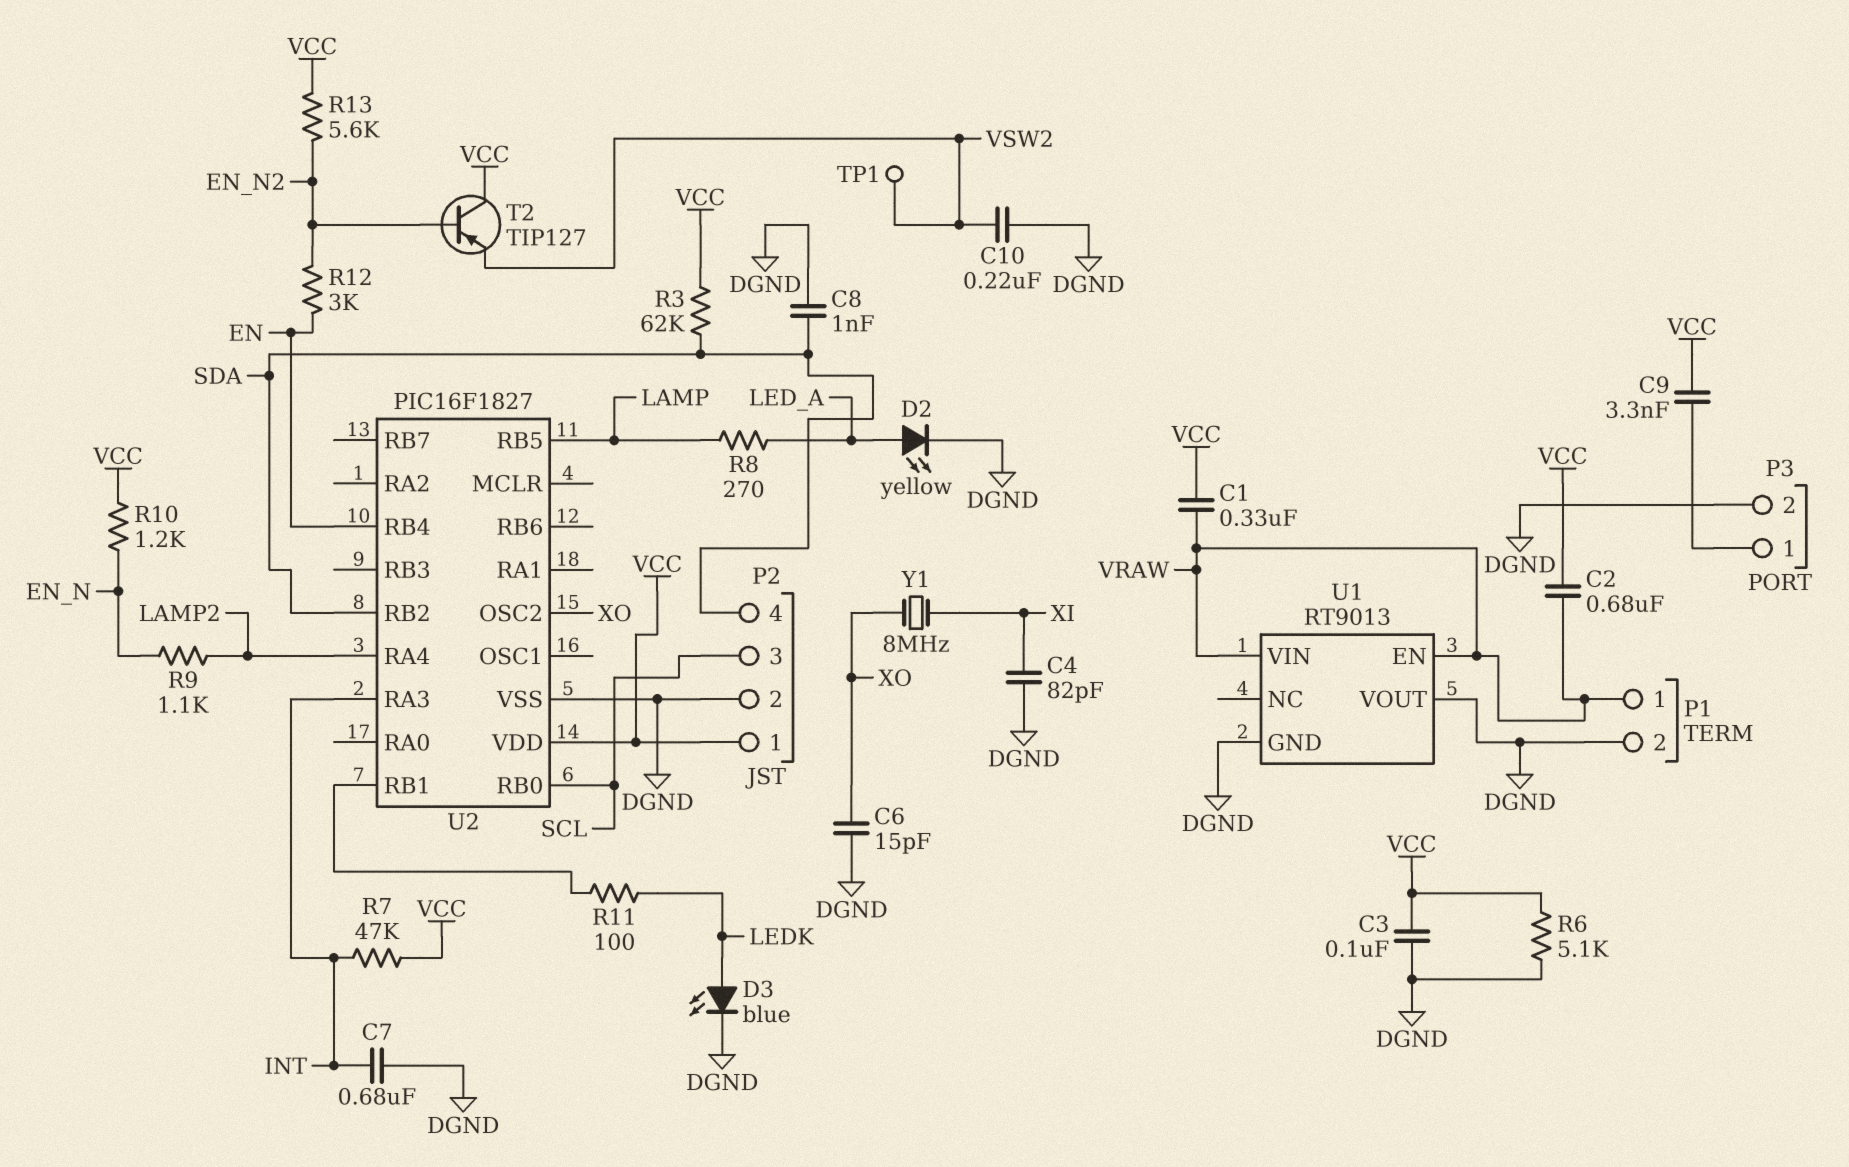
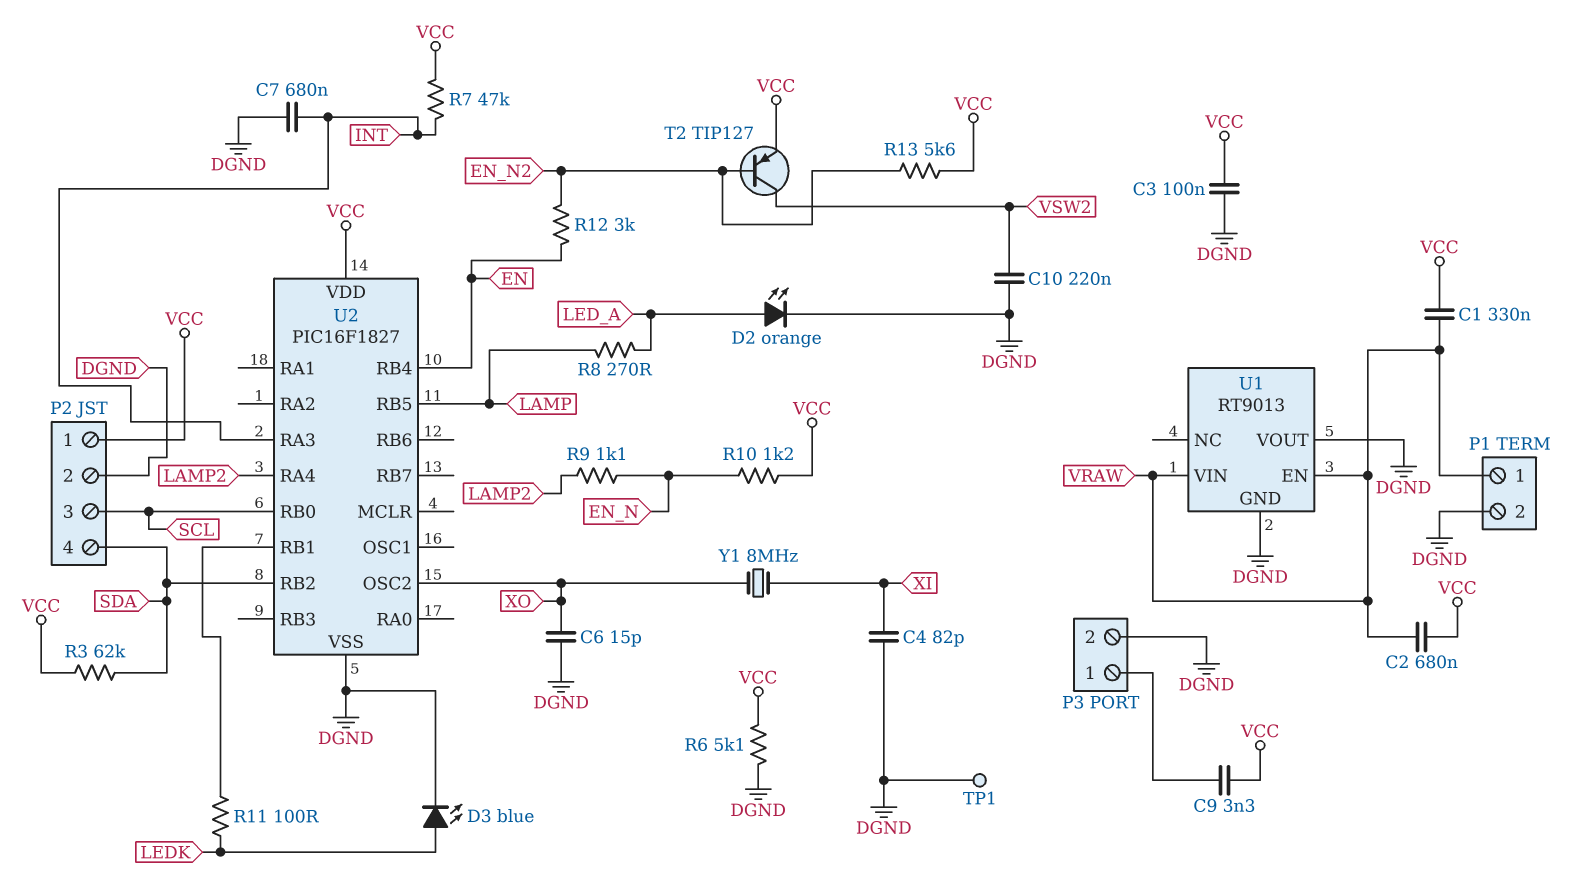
C8: 1nF (DGND, SDA) -> none
D2: LED yellow (A LED_A, K DGND) -> LED orange (A LED_A, K DGND)
T2: PNP TIP127 (B EN_N2, C VCC, E VSW2) -> PNP TIP127 (B EN_N2, C VSW2, E VCC)
TP1: test point (VSW2) -> test point (DGND)

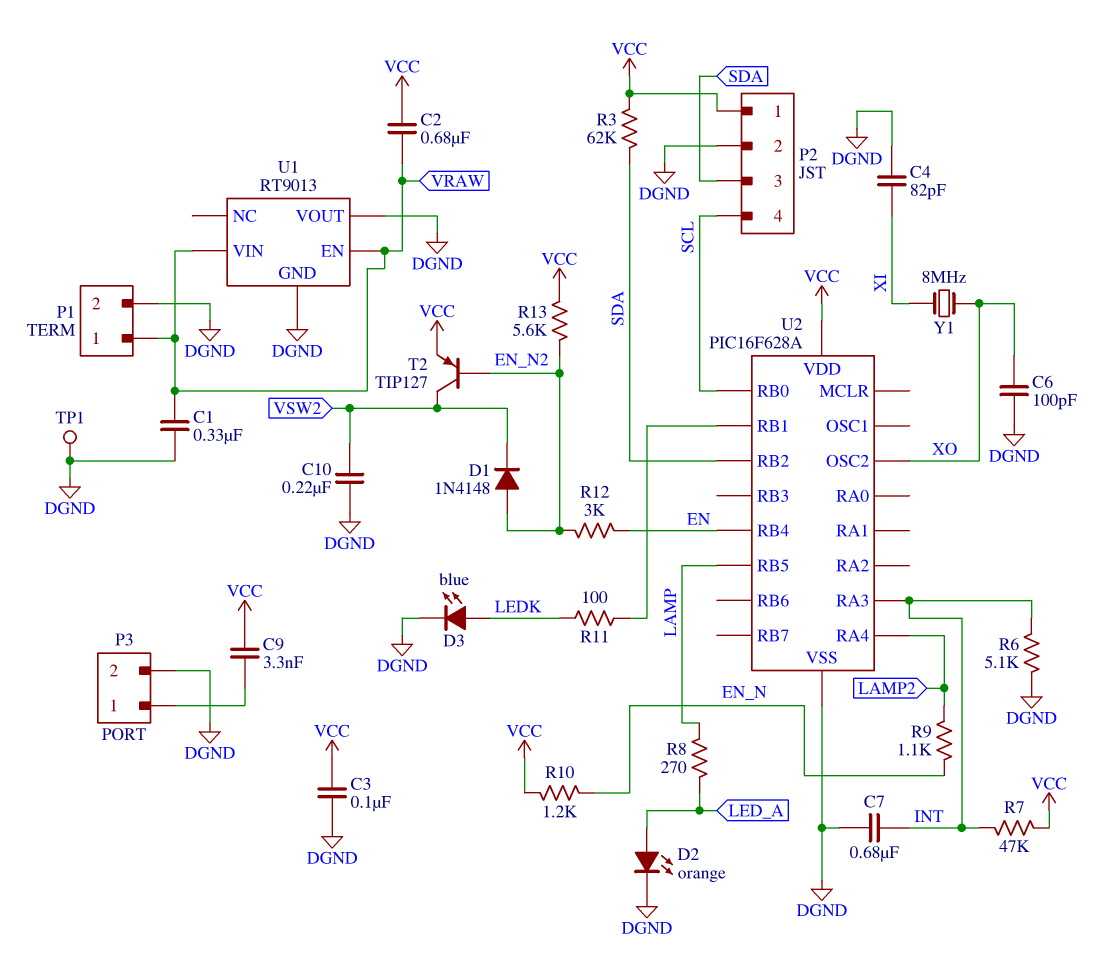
C1: 330nF (VCC, VRAW) -> 330nF (DGND, VRAW)
C6: 15pF (DGND, XO) -> 100pF (DGND, XO)
D1: none -> diode 1N4148 (A EN_N2, K VSW2)
P2 pin 3: SCL -> SDA
P2 pin 4: SDA -> SCL
R6: 5.1k (DGND, VCC) -> 5.1k (DGND, INT)
U2: PIC16F1827 -> PIC16F628A

